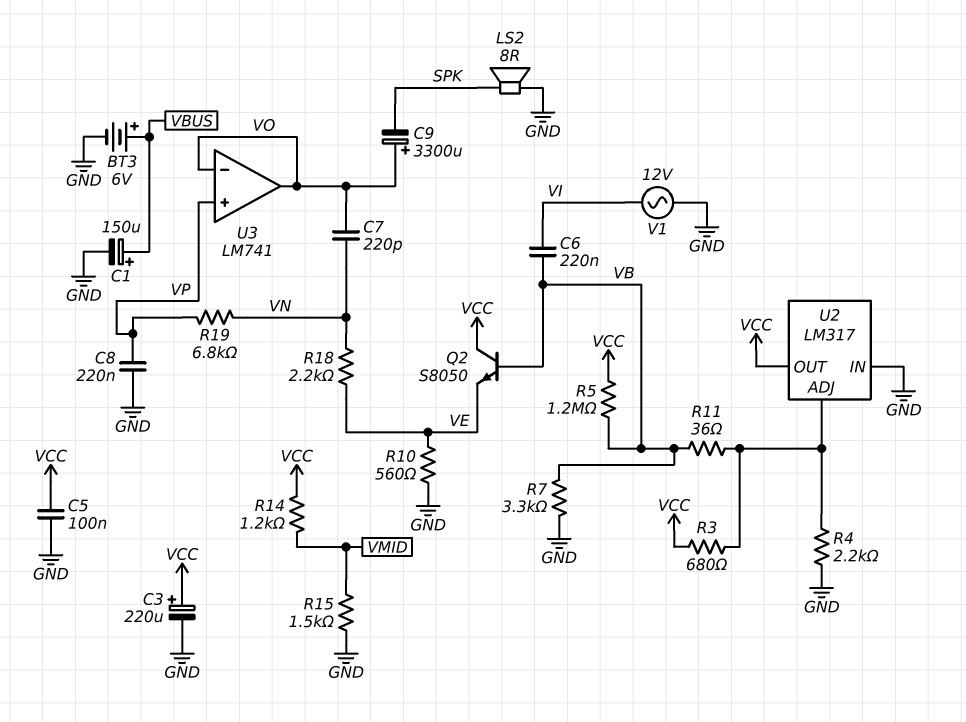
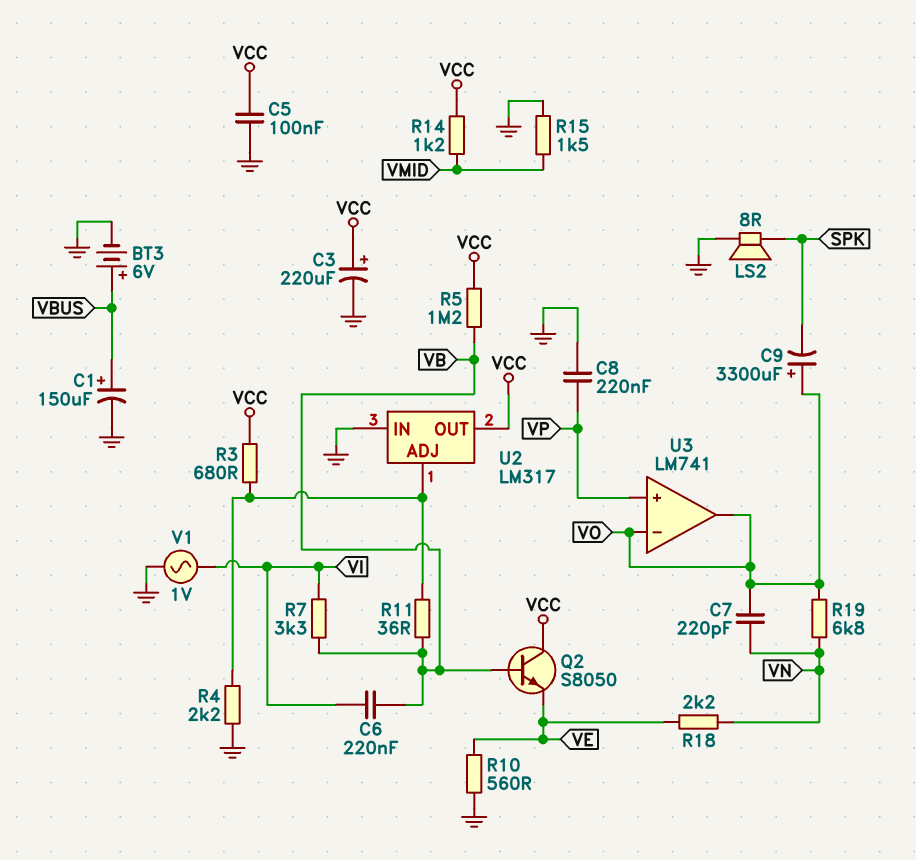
R7: 3.3k (GND, VB) -> 3.3k (VB, VI)
R19: 6.8k (VN, VP) -> 6.8k (VN, VO)
V1: AC 12V (GND, VI) -> AC 1V (GND, VI)

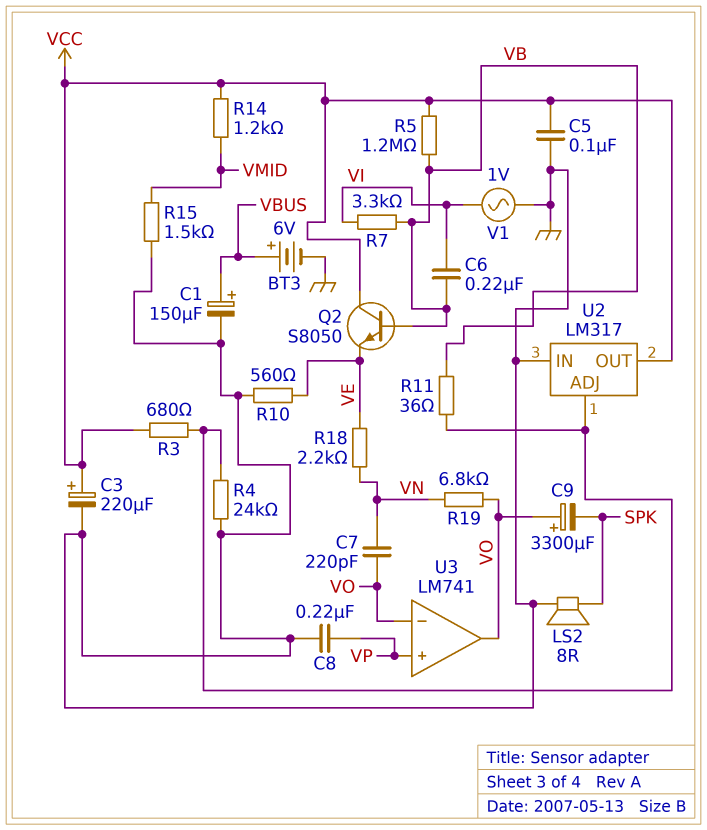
R4: 2.2k (GND, U2/ADJ) -> 24k (GND, U2/ADJ)

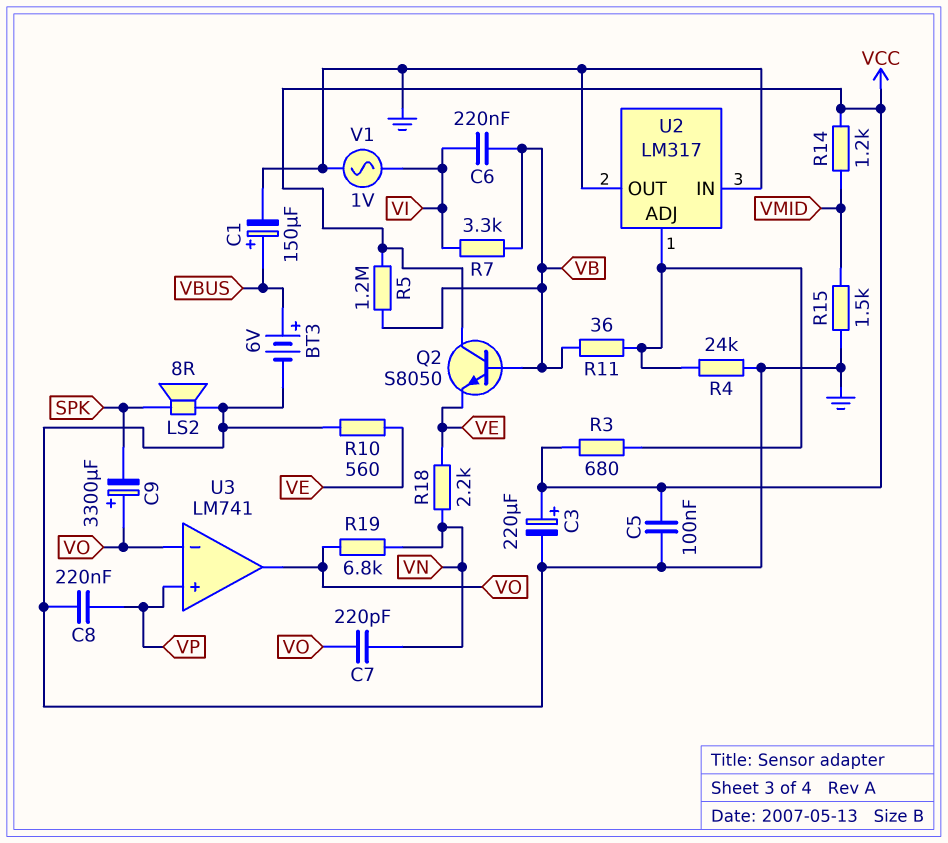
U2 pin OUT: VCC -> GND

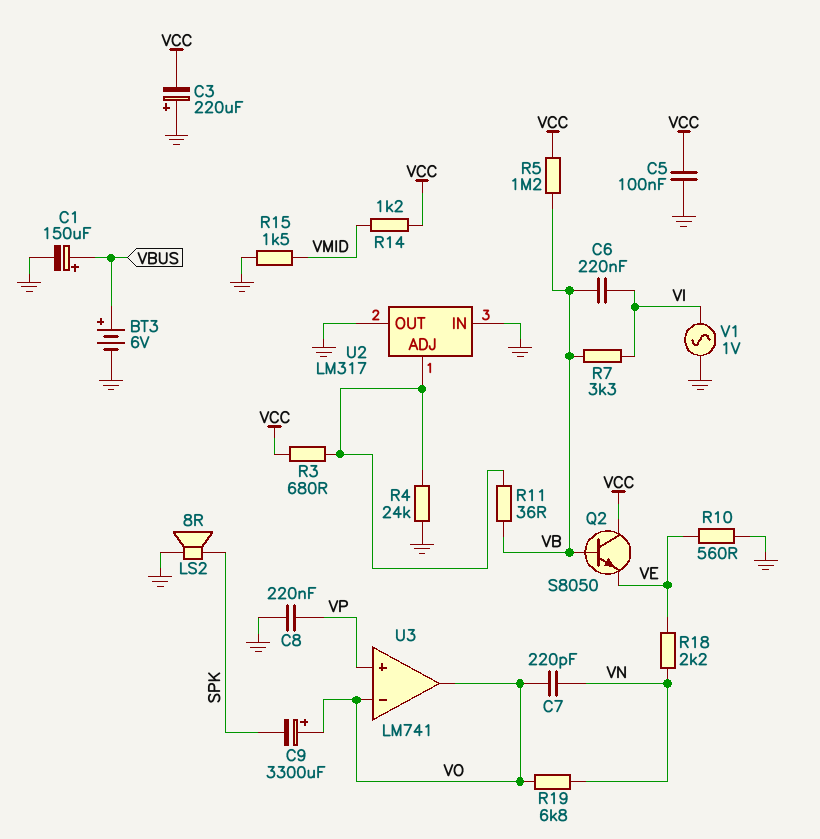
C3: 220uF (plus VCC, minus GND) -> 220uF (plus GND, minus VCC)

